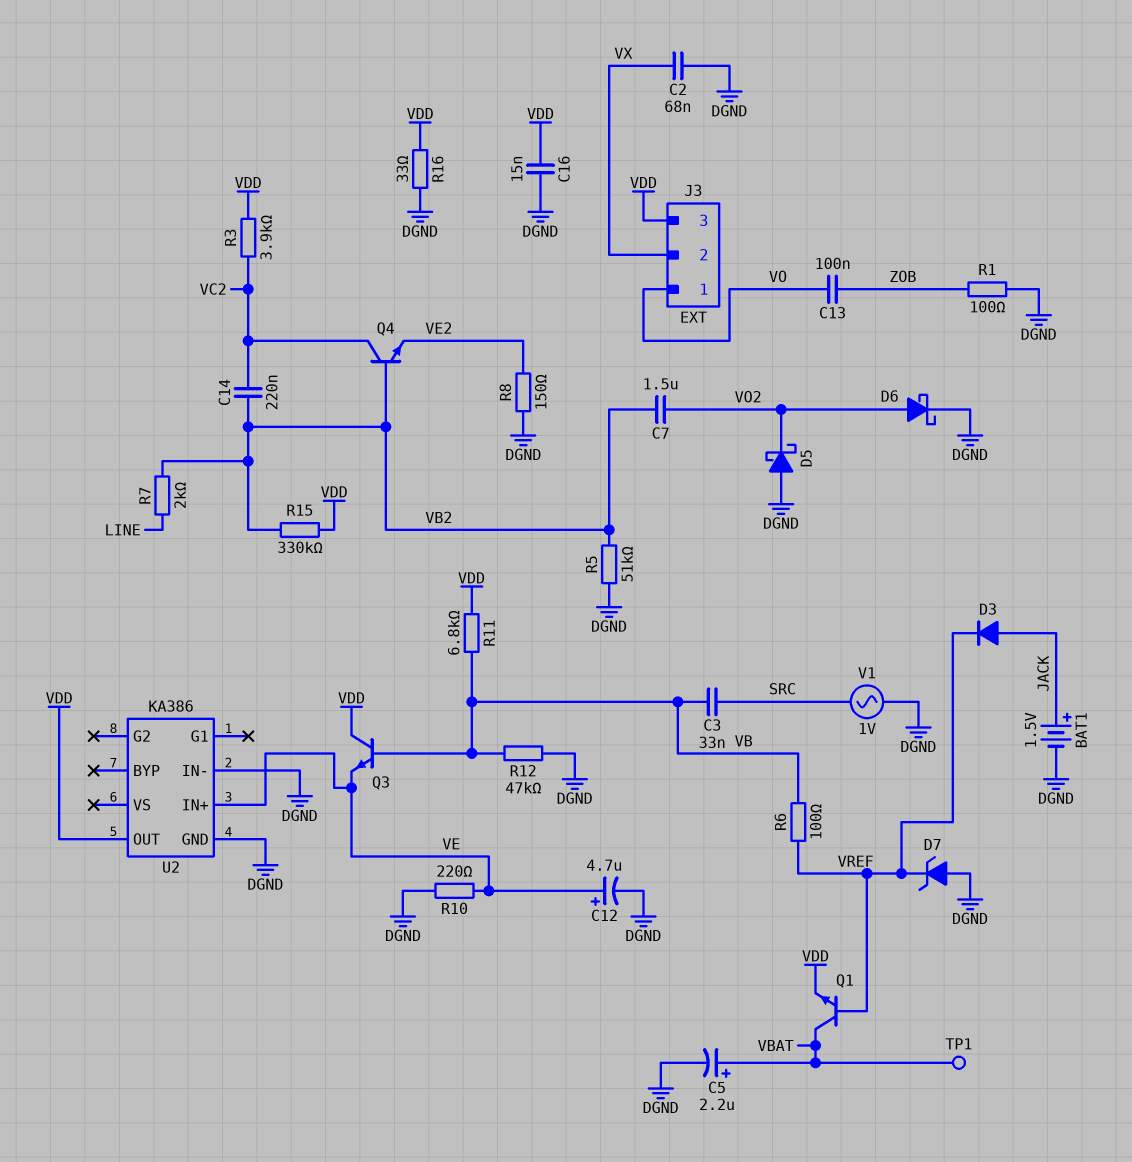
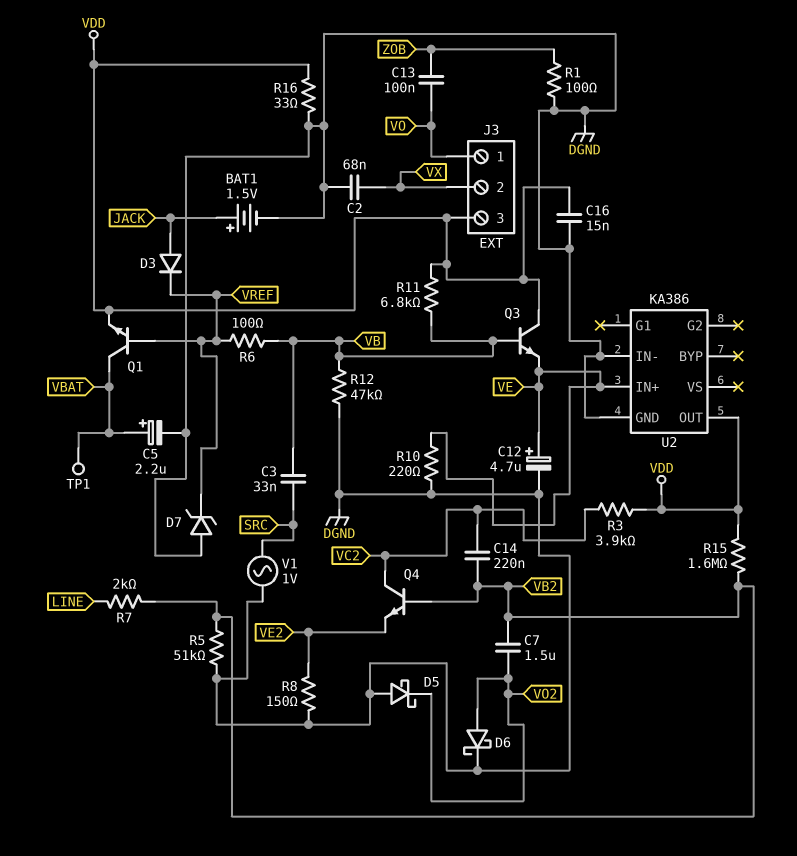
R15: 330k (VB2, VDD) -> 1.6M (VB2, VDD)

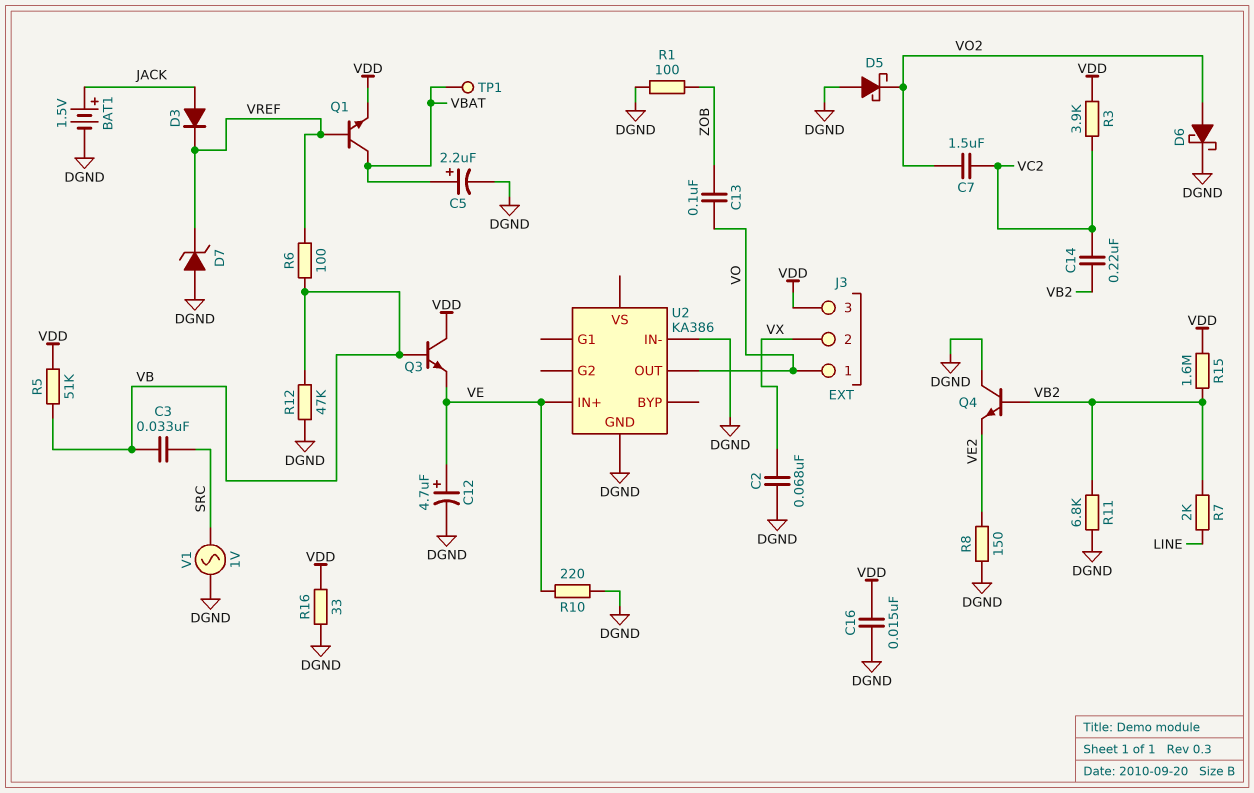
C7: 1.5uF (VB2, VO2) -> 1.5uF (VC2, VO2)
Q4: NPN (B VB2, C VC2, E VE2) -> NPN (B VB2, C DGND, E VE2)
R5: 51k (DGND, VB2) -> 51k (VB, VDD)
R11: 6.8k (VB, VDD) -> 6.8k (DGND, VB2)
U2 pin OUT: VDD -> VO

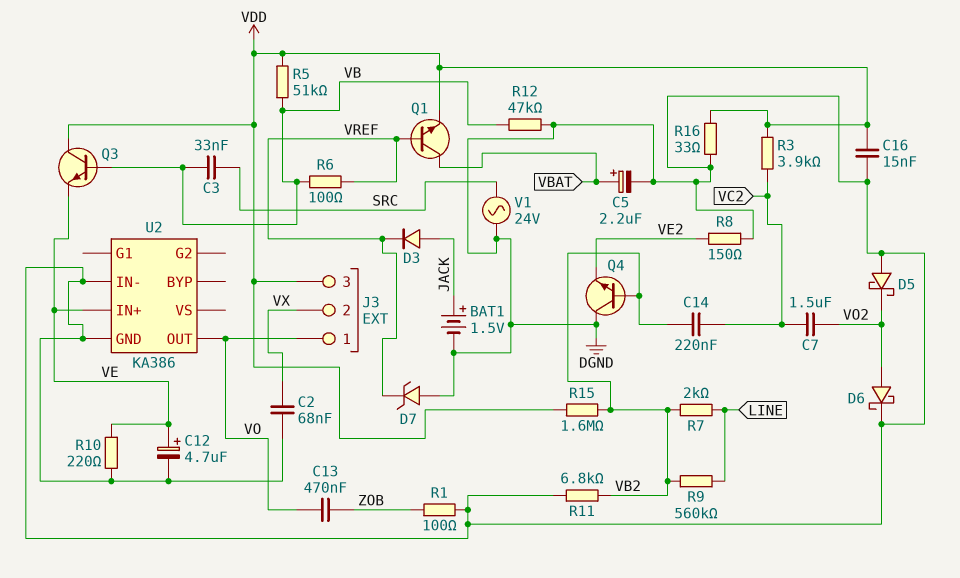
C13: 100nF (VO, ZOB) -> 470nF (VO, ZOB)
R9: none -> 560k (LINE, VB2)
TP1: test point (VBAT) -> none
V1: AC 1V (DGND, SRC) -> AC 24V (DGND, SRC)

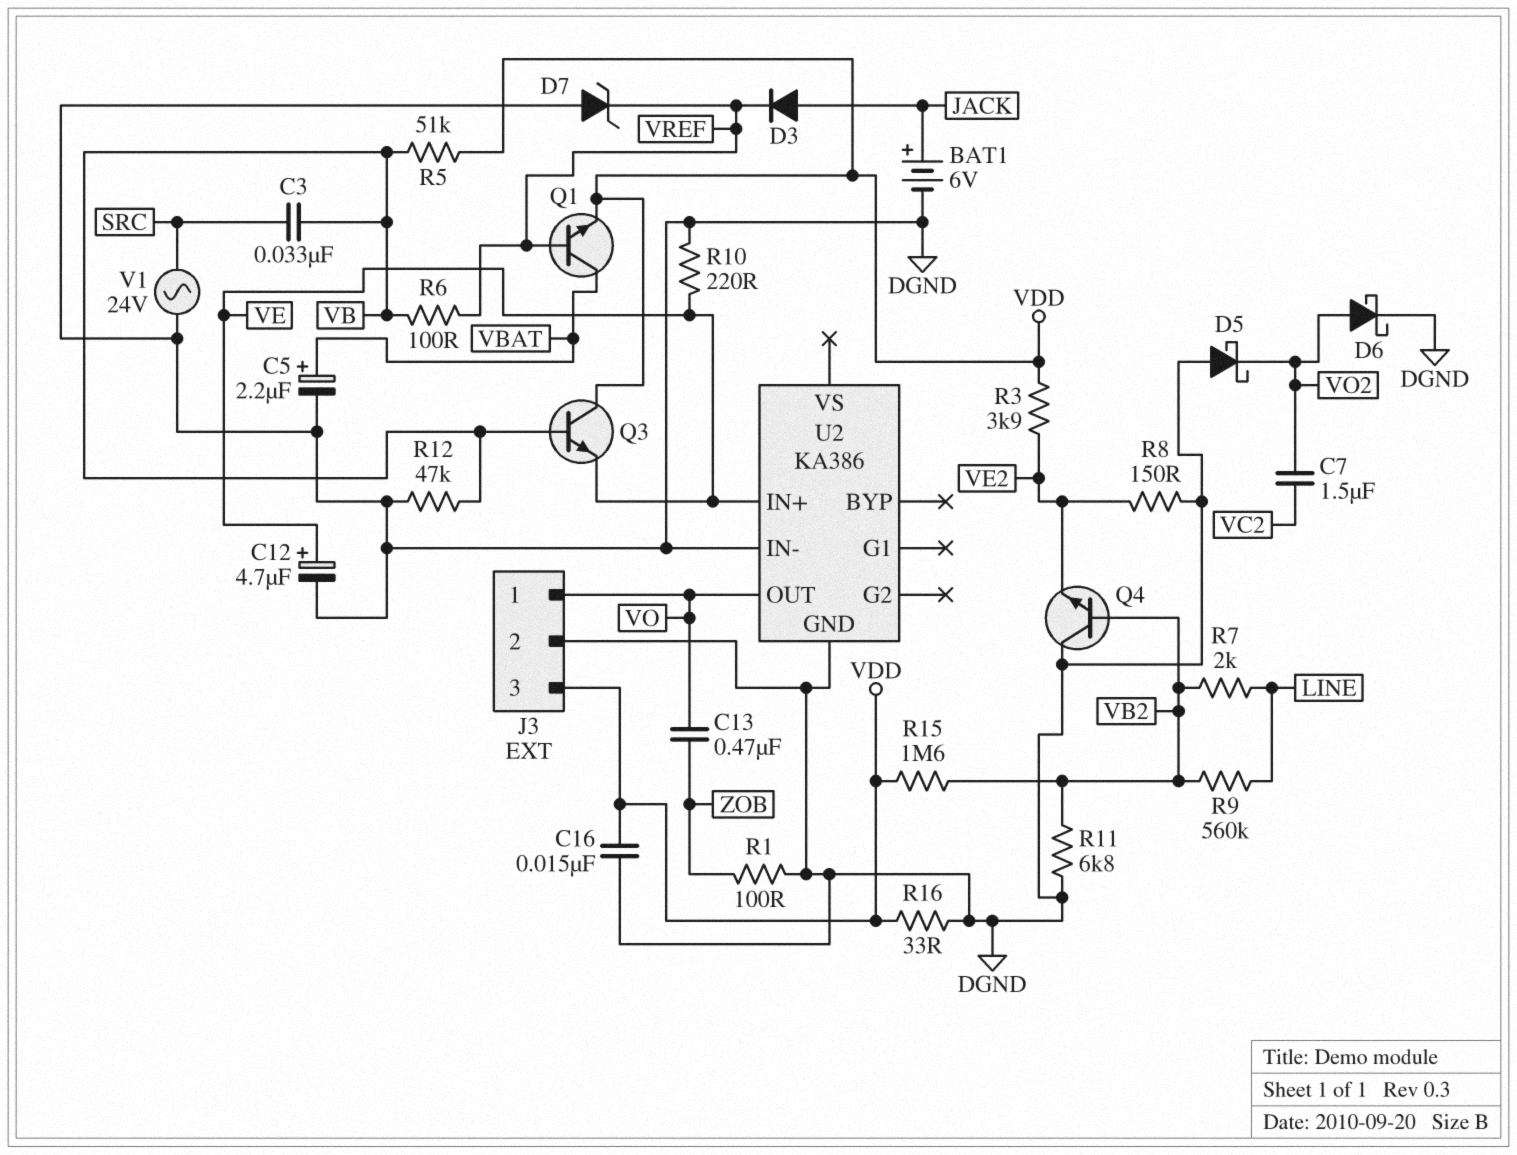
BAT1: 1.5V (plus JACK, minus DGND) -> 6V (plus JACK, minus DGND)
C2: 68nF (DGND, VX) -> none
C14: 220nF (VB2, VC2) -> none
J3 pin 2: VX -> DGND
R3: 3.9k (VC2, VDD) -> 3.9k (VDD, VE2)

